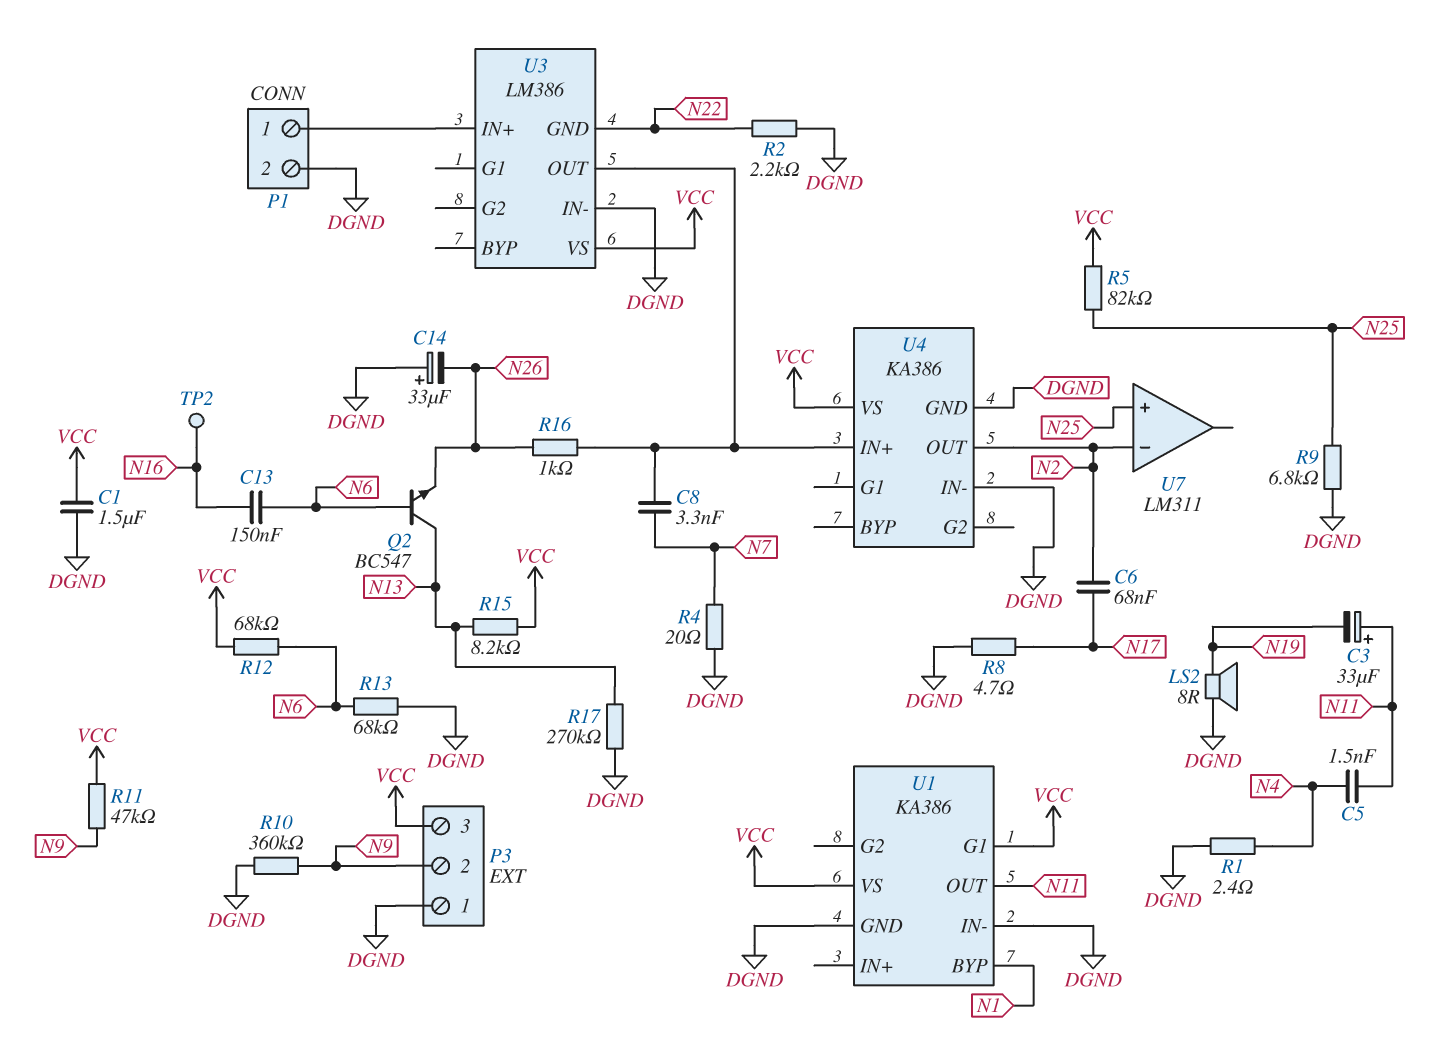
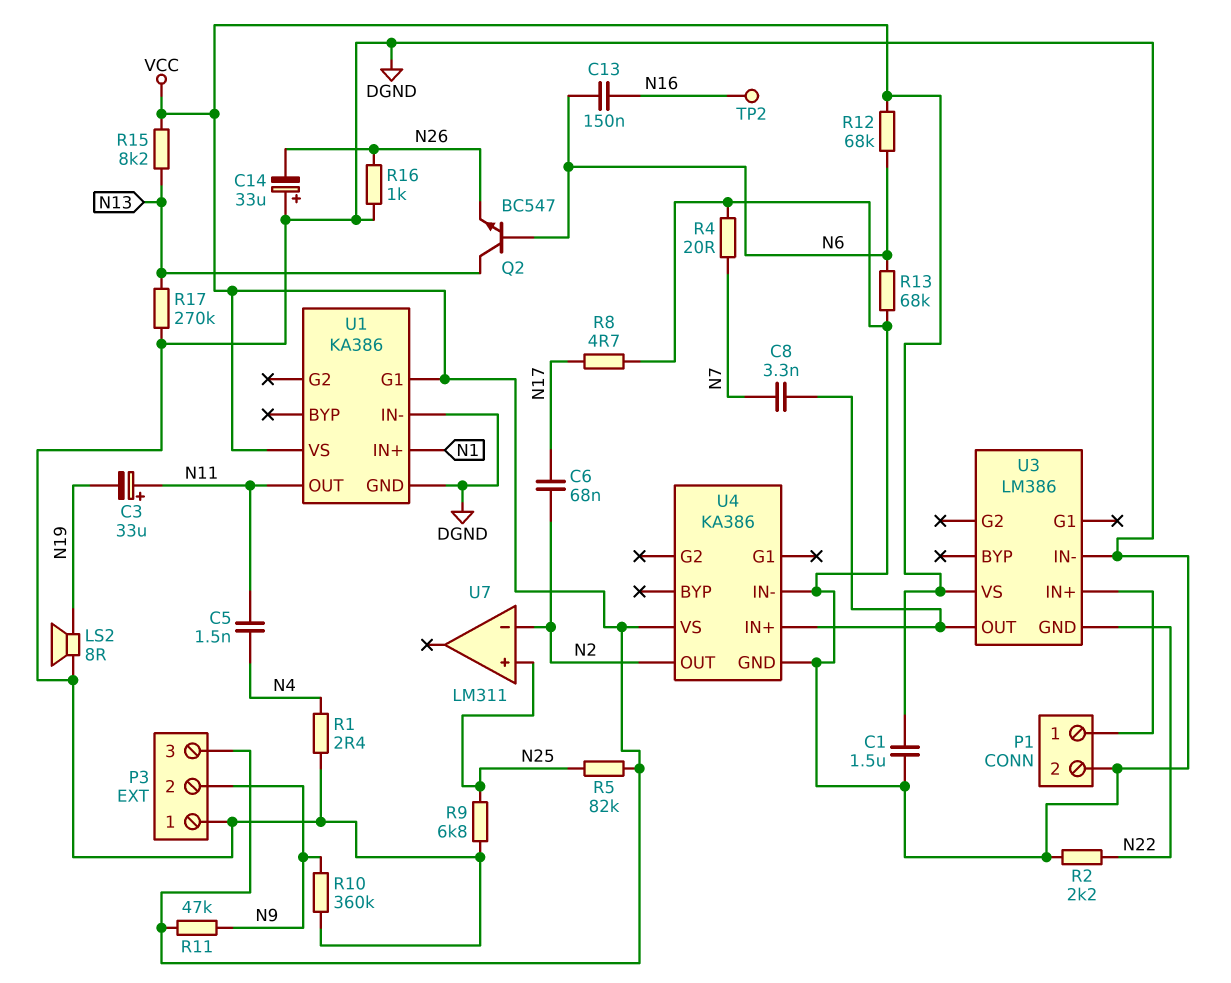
R16: 1k (N26, U3/OUT) -> 1k (DGND, N26)
U1 pin BYP: N1 -> none
U1 pin IN+: none -> N1

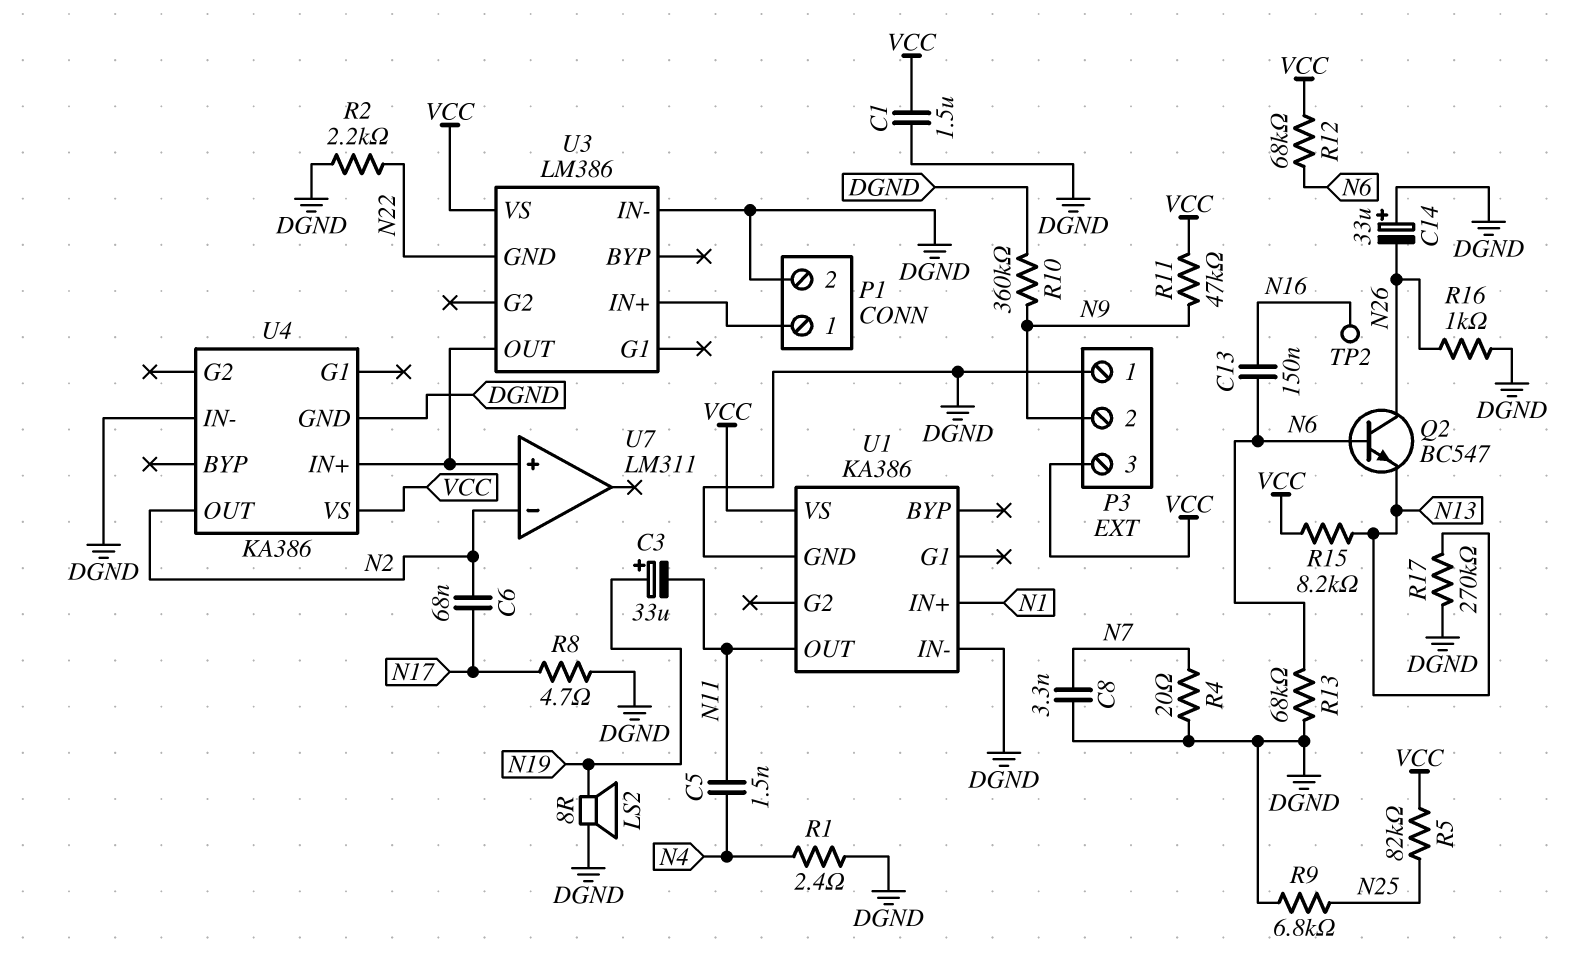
C3: 33uF (plus N11, minus N19) -> 33uF (plus N19, minus N11)
C8: 3.3nF (N7, U3/OUT) -> 3.3nF (DGND, N7)
Q2: NPN BC547 (B N6, C N13, E N26) -> NPN BC547 (B N6, C N26, E N13)
U1 pin G1: VCC -> none
U7 pin in+: N25 -> U3/OUT

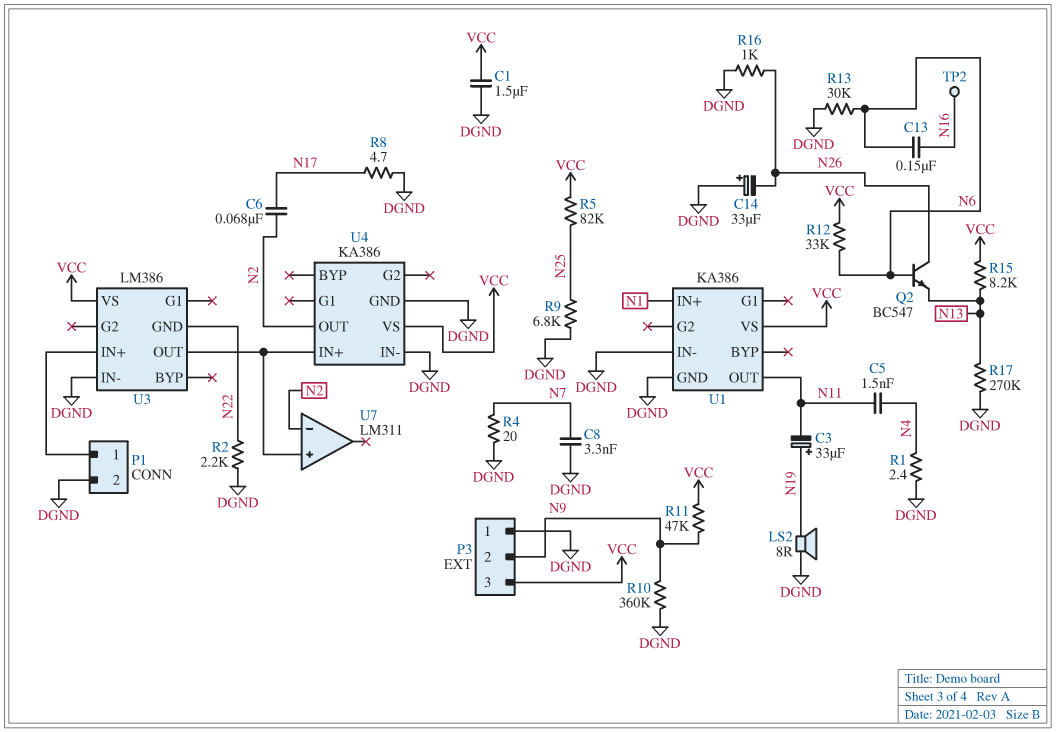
R12: 68k (N6, VCC) -> 33k (N6, VCC)
R13: 68k (DGND, N6) -> 30k (DGND, N6)

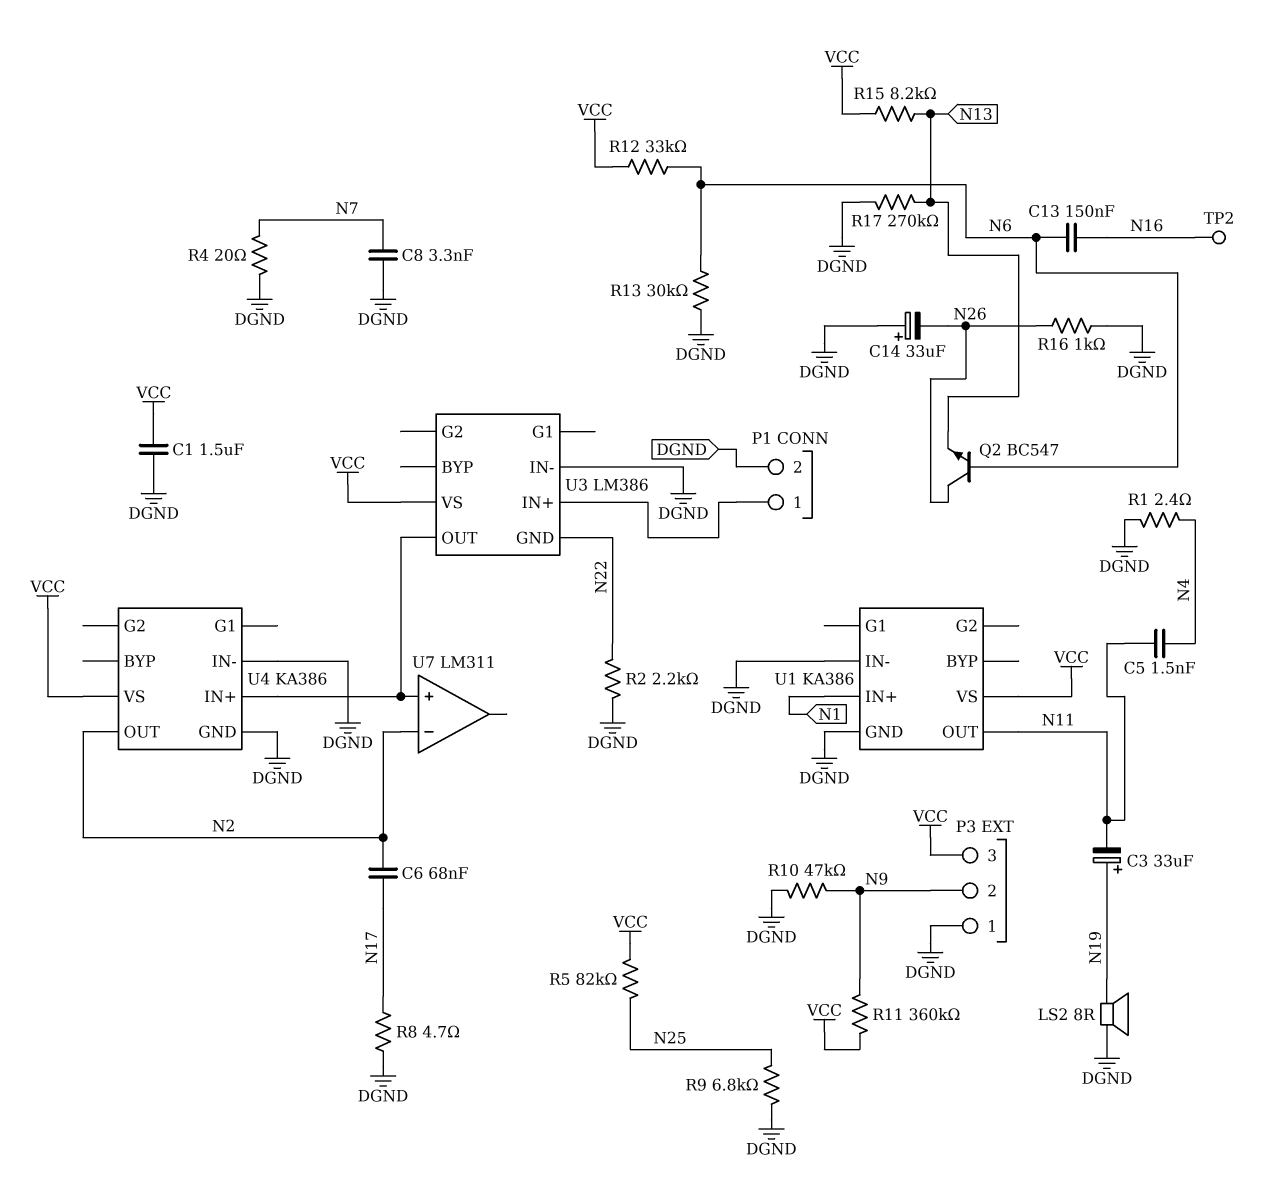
R10: 360k (DGND, N9) -> 47k (DGND, N9)
R11: 47k (N9, VCC) -> 360k (N9, VCC)

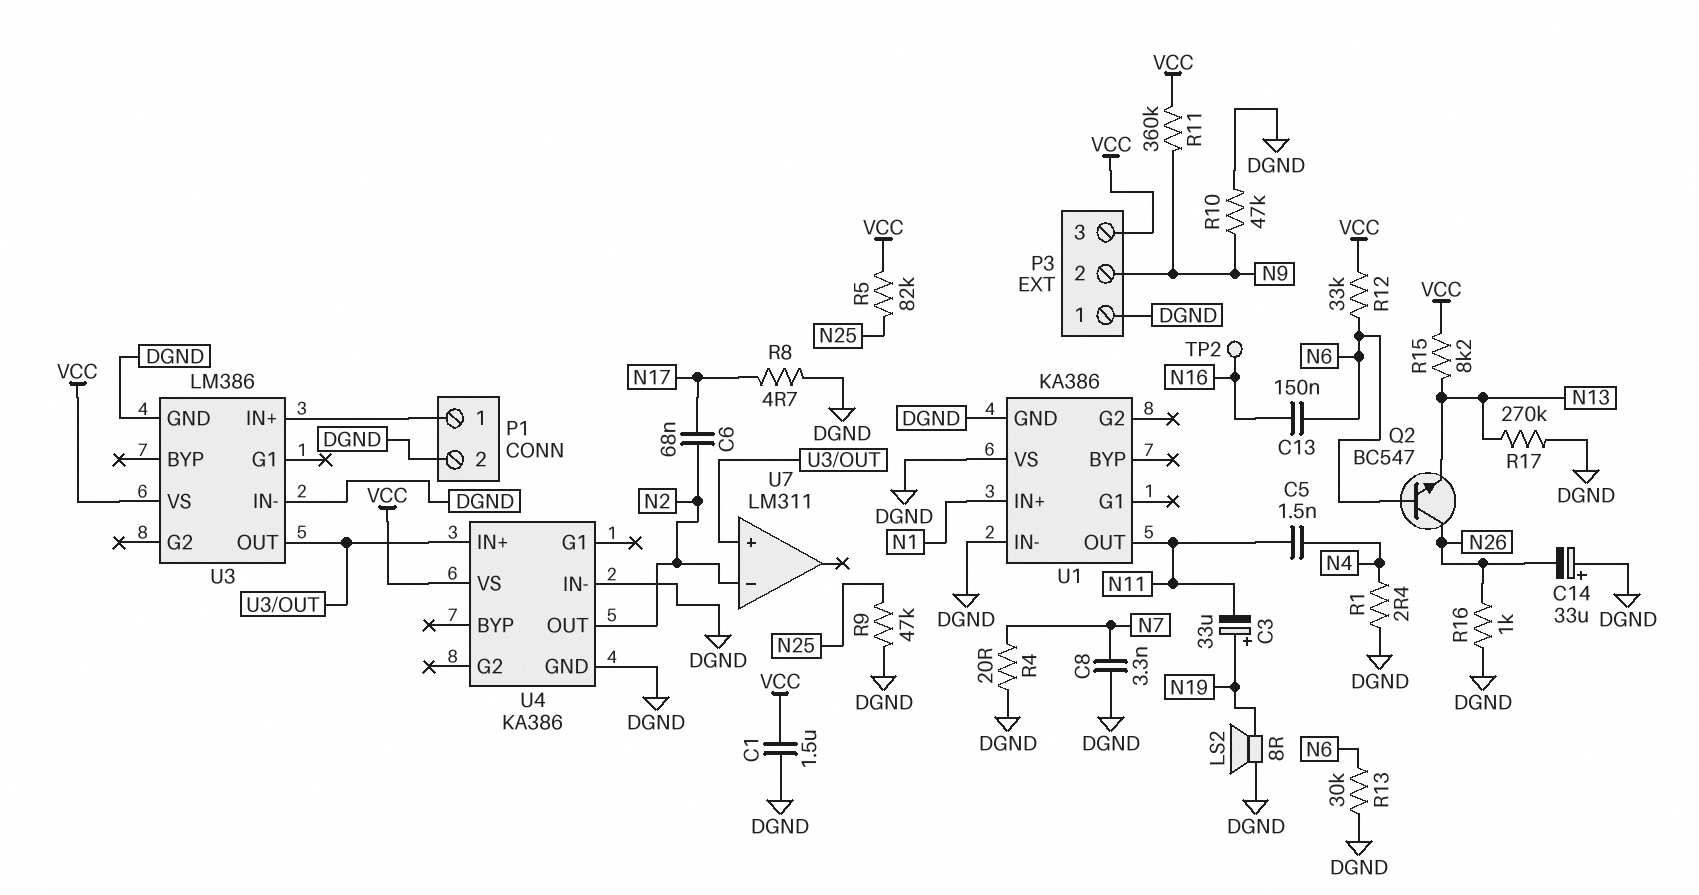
R2: 2.2k (DGND, N22) -> none
R9: 6.8k (DGND, N25) -> 47k (DGND, N25)
U1 pin VS: VCC -> DGND
U3 pin GND: N22 -> DGND

